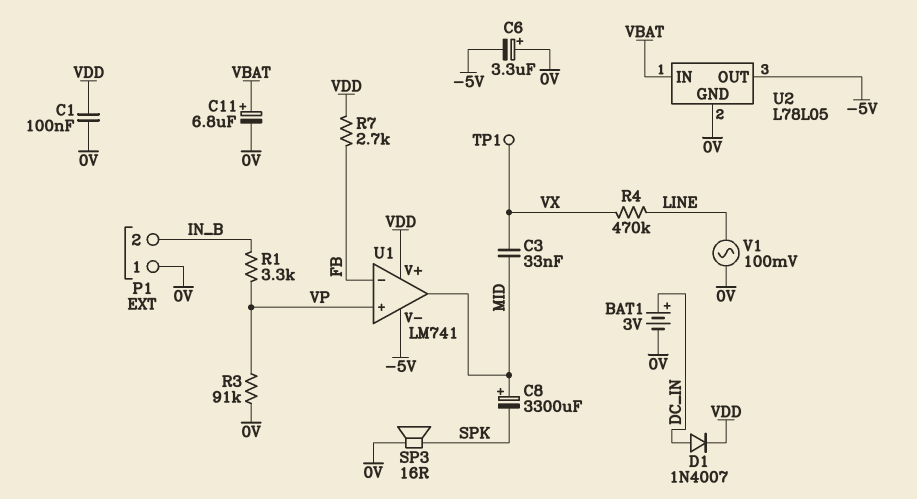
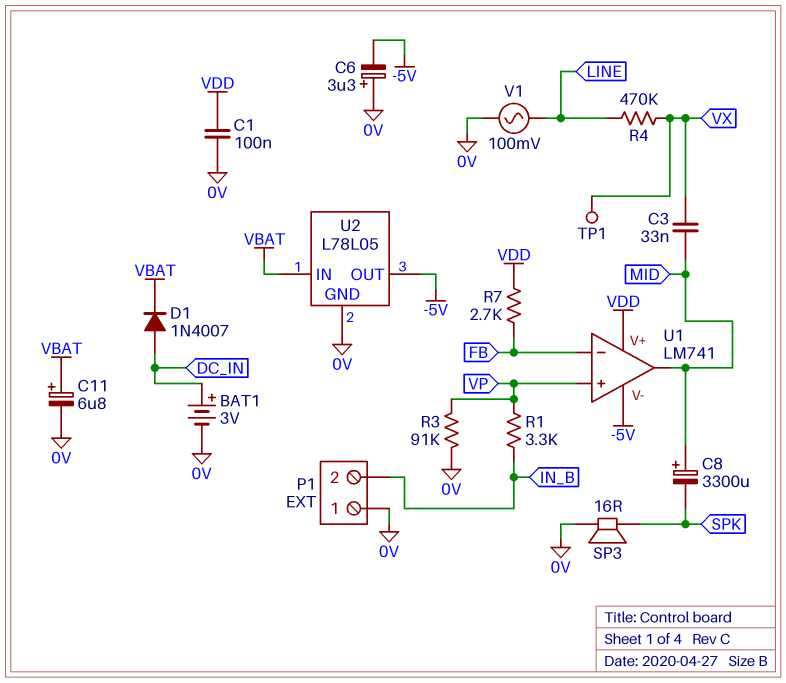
D1: diode 1N4007 (A DC_IN, K VDD) -> diode 1N4007 (A DC_IN, K VBAT)

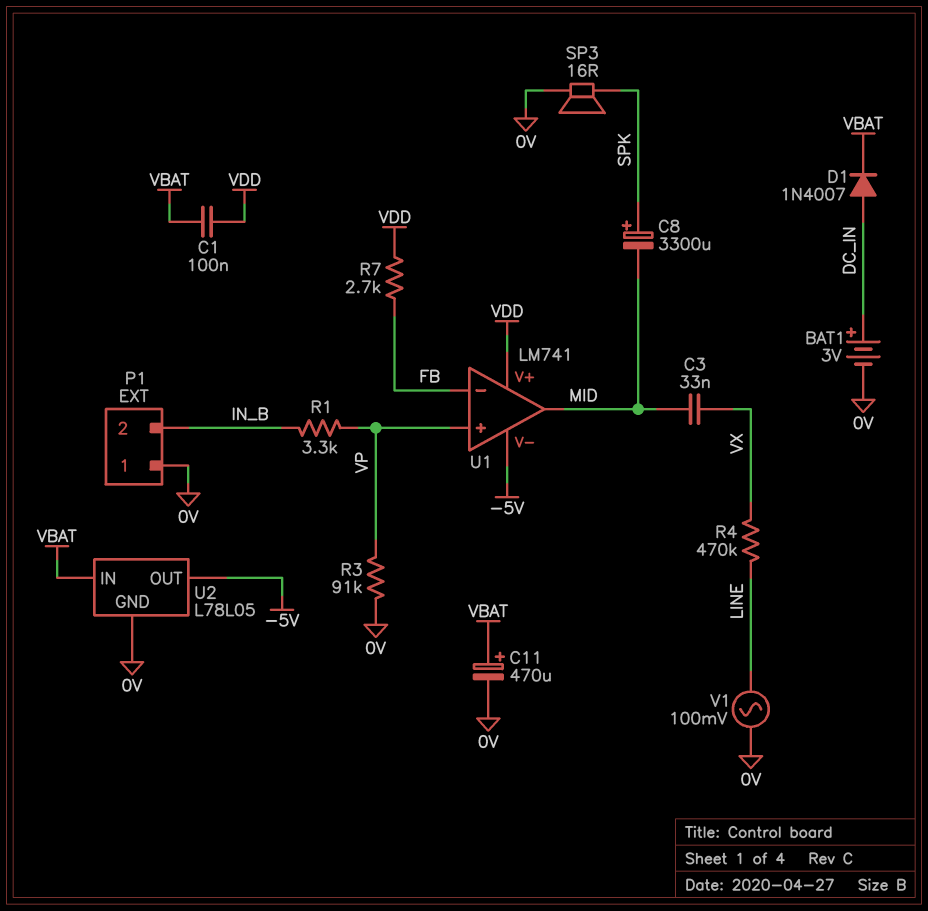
C1: 100nF (0V, VDD) -> 100nF (VBAT, VDD)
C6: 3.3uF (plus 0V, minus -5V) -> none
C8: 3300uF (plus MID, minus SPK) -> 3300uF (plus SPK, minus MID)
C11: 6.8uF (plus VBAT, minus 0V) -> 470uF (plus VBAT, minus 0V)
TP1: test point (VX) -> none

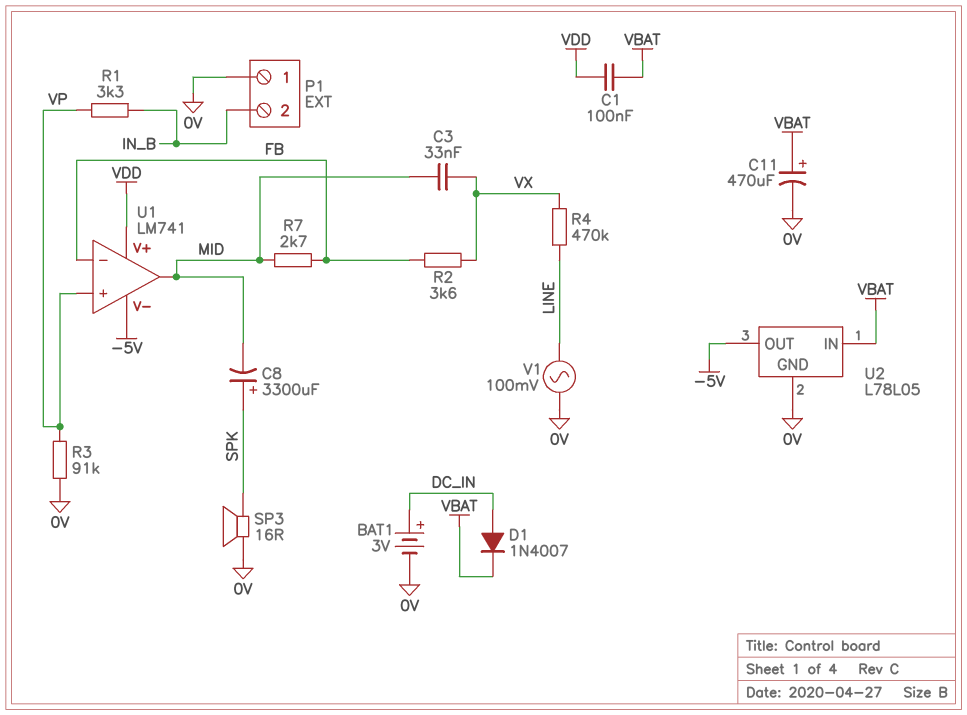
R2: none -> 3.6k (FB, VX)
R7: 2.7k (FB, VDD) -> 2.7k (FB, MID)

